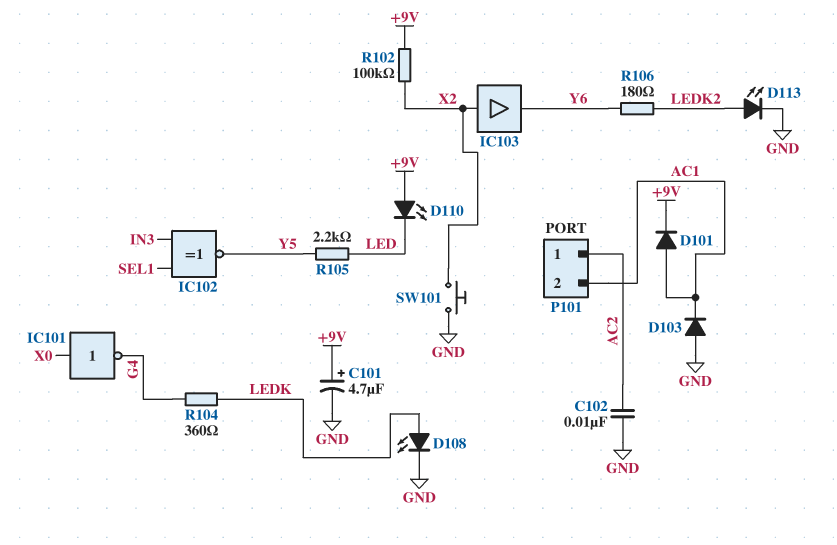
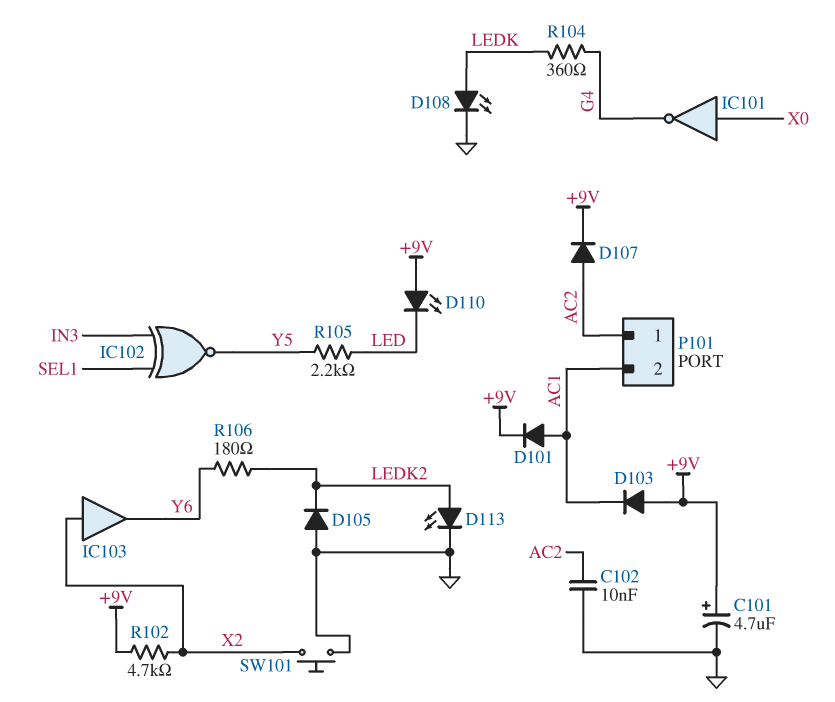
D103: diode (A GND, K AC1) -> diode (A +9V, K AC1)
D105: none -> diode (A GND, K LEDK2)
D107: none -> diode (A AC2, K +9V)
R102: 100k (+9V, X2) -> 4.7k (+9V, X2)

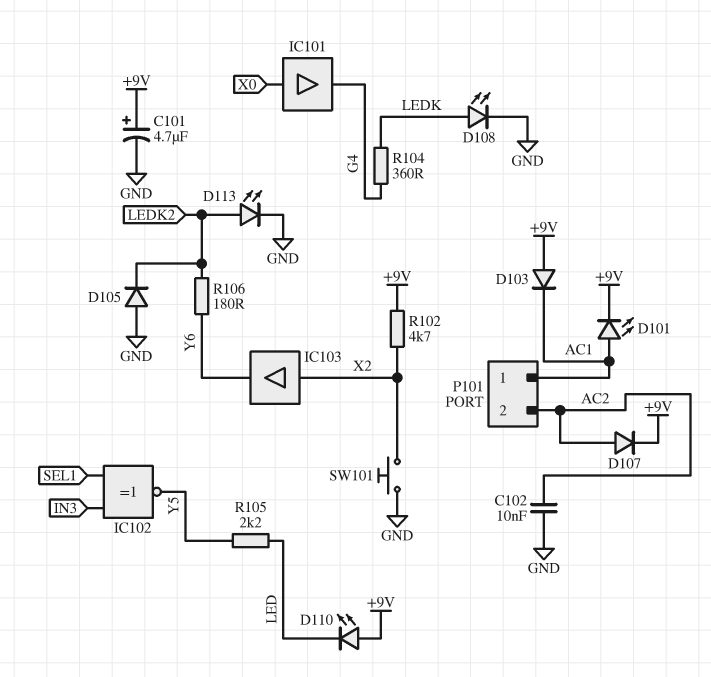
D101: diode (A AC1, K +9V) -> LED (A AC1, K +9V)
IC101: NOT (in X0, out G4) -> buffer (in X0, out G4)
P101 pin 1: AC2 -> AC1
P101 pin 2: AC1 -> AC2

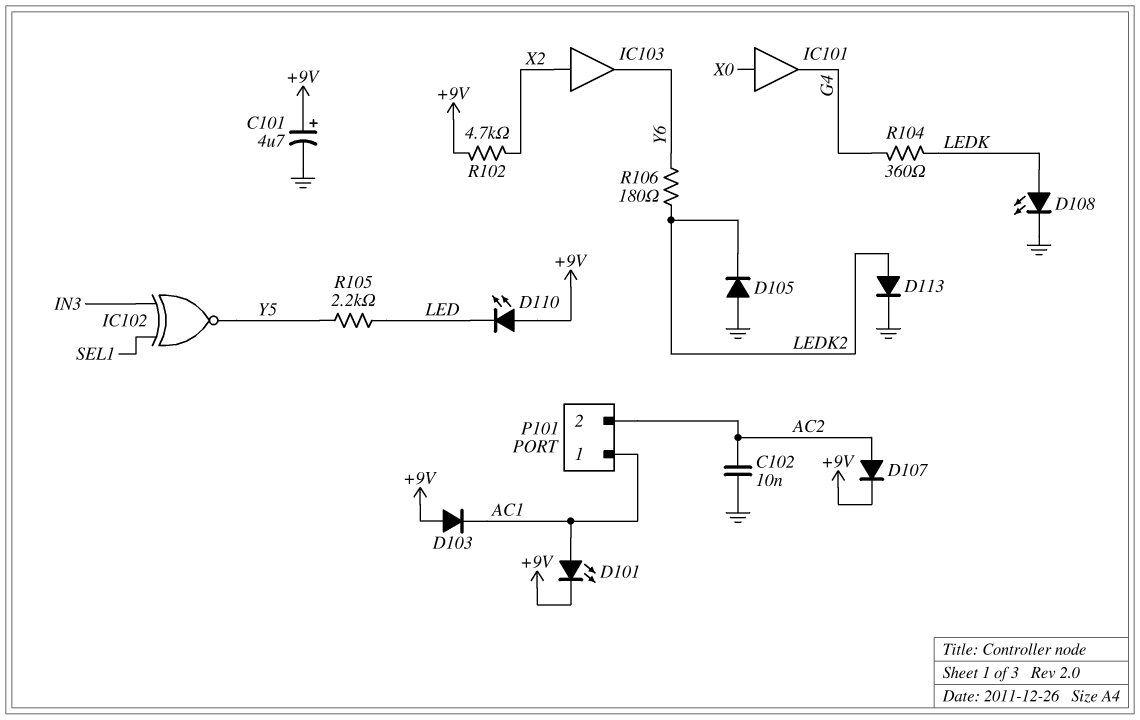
D113: LED (A LEDK2, K GND) -> diode (A LEDK2, K GND)
SW101: button (GND, X2) -> none

